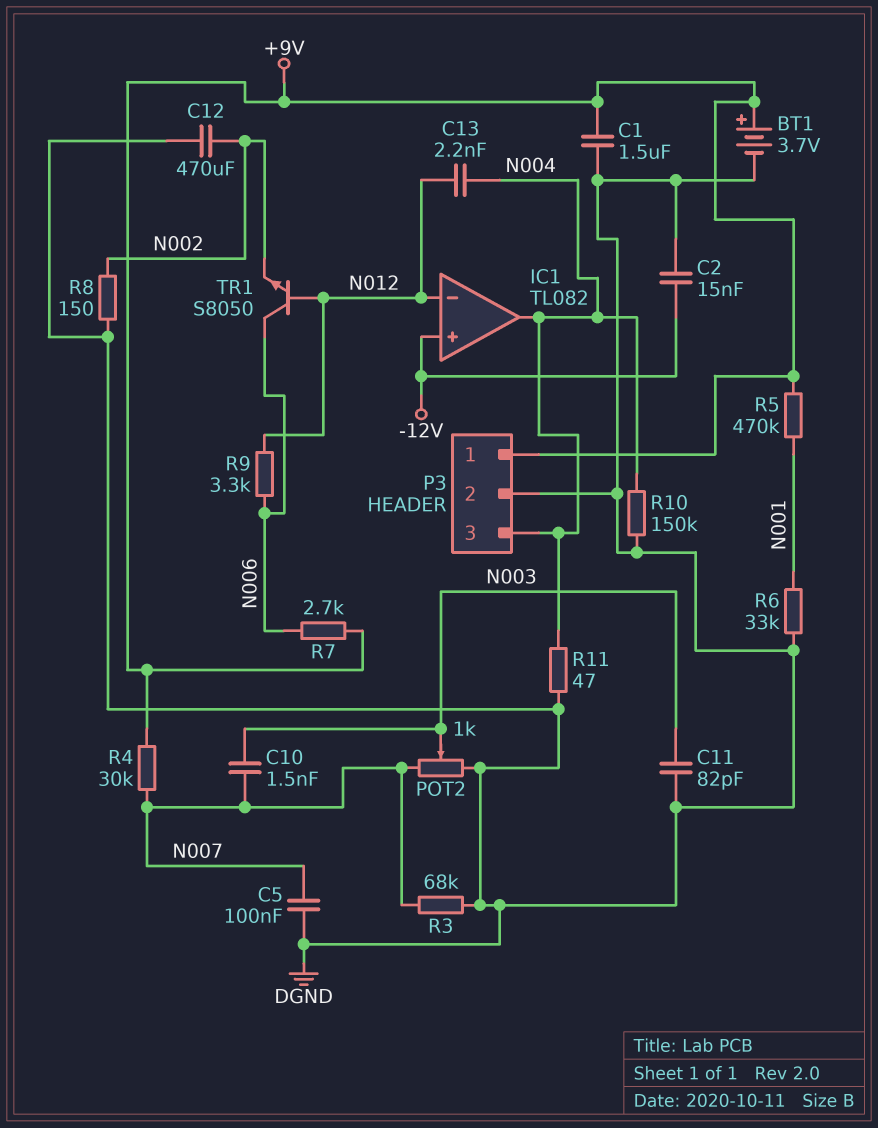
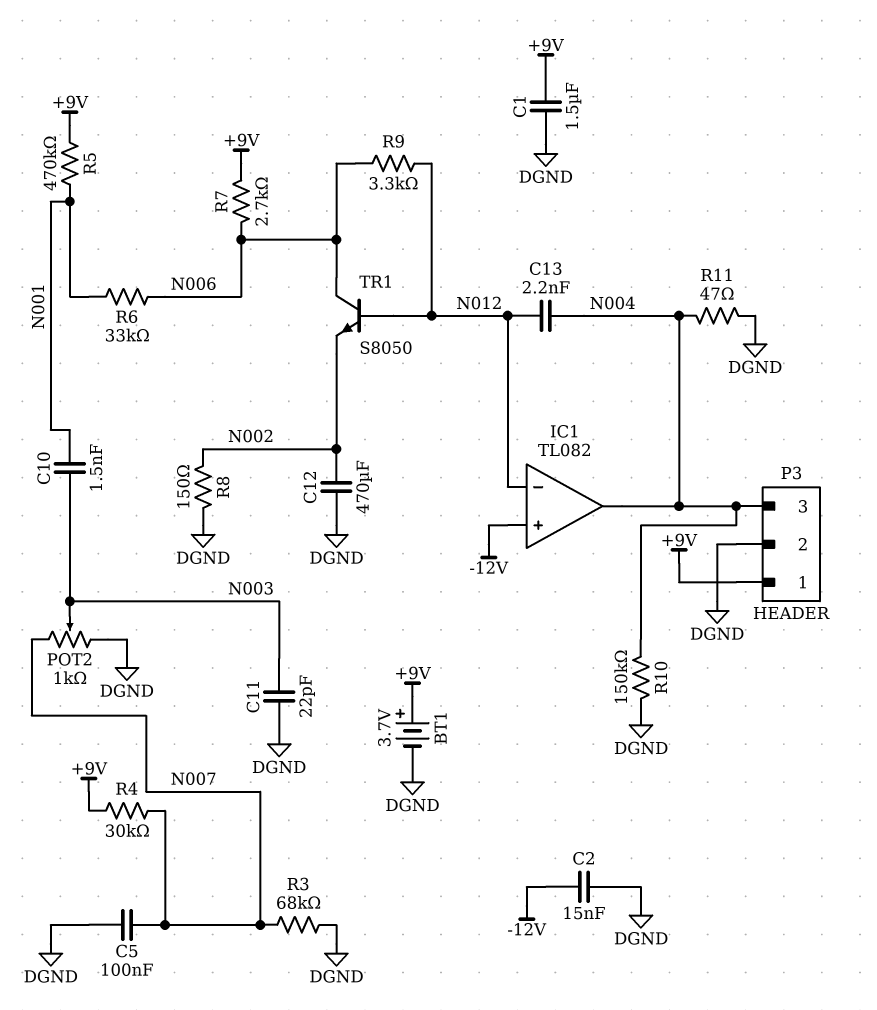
C10: 1.5nF (N003, N007) -> 1.5nF (N001, N003)
C11: 82pF (DGND, N003) -> 22pF (DGND, N003)
R6: 33k (DGND, N001) -> 33k (N001, N006)

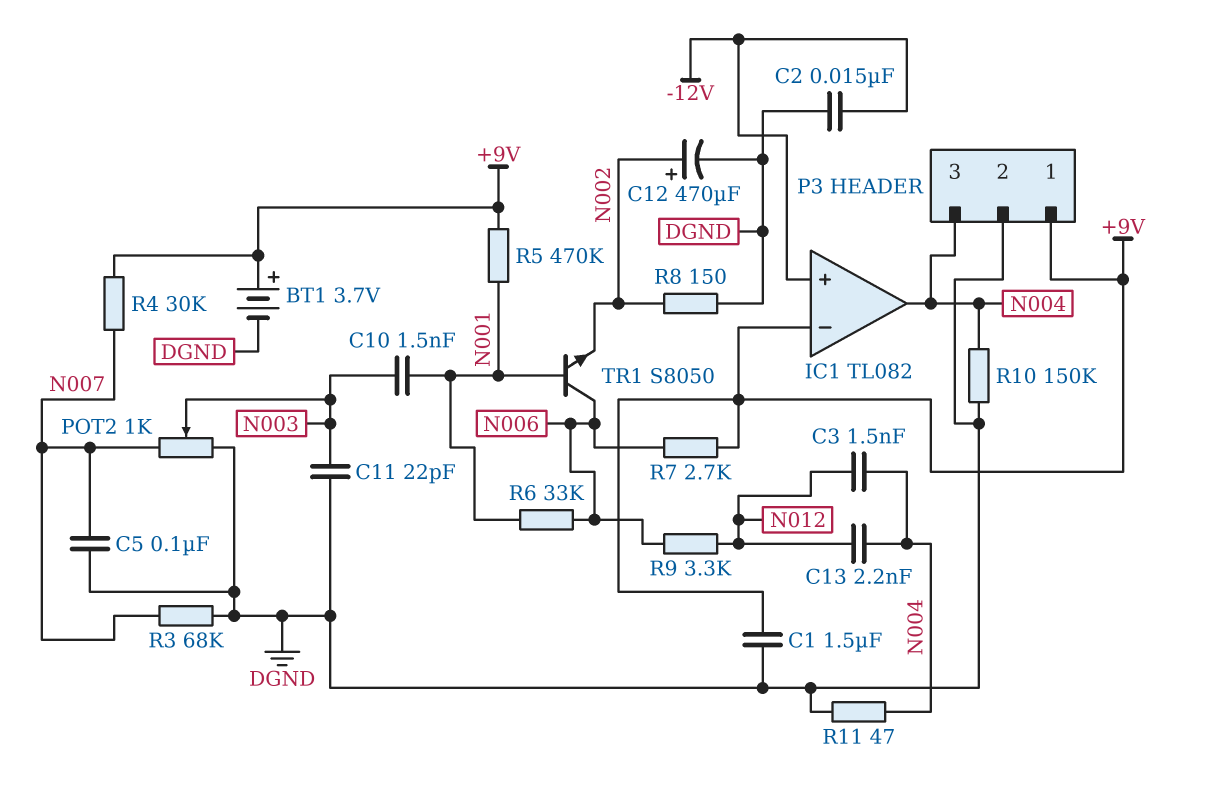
C3: none -> 1.5nF (N004, N012)
C12: 470uF (DGND, N002) -> 470uF (plus N002, minus DGND)
IC1 pin in-: N012 -> +9V
TR1: NPN S8050 (B N012, C N006, E N002) -> NPN S8050 (B N001, C N006, E N002)

